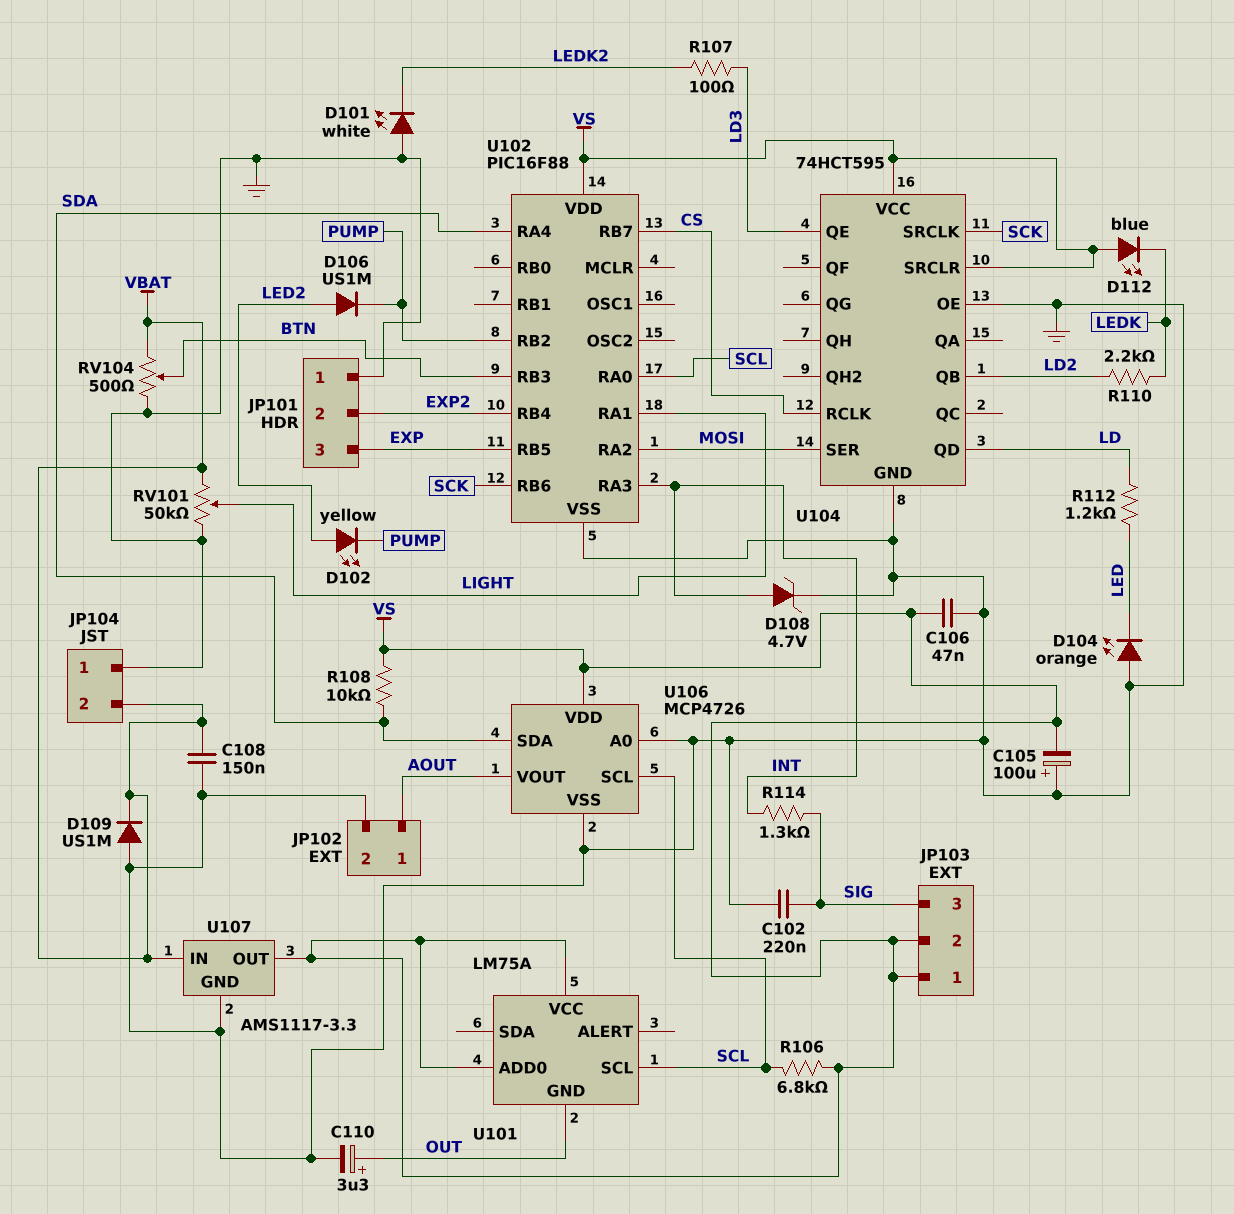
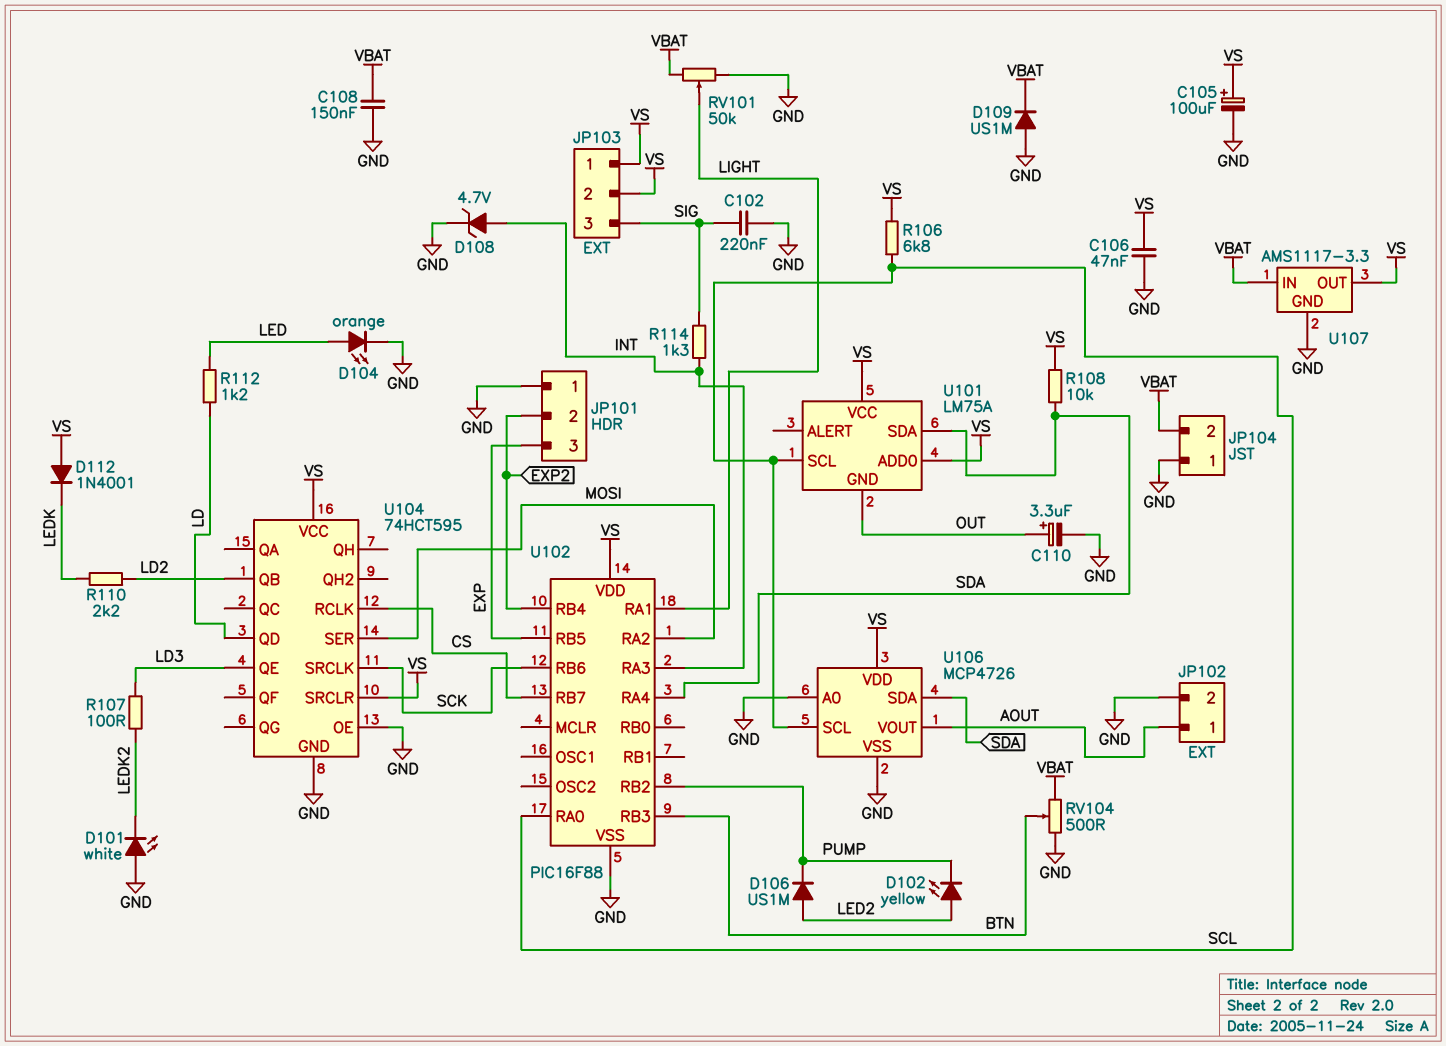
C105: 100uF (plus GND, minus VS) -> 100uF (plus VS, minus GND)
D104: LED orange (A GND, K LED) -> LED orange (A LED, K GND)
D112: LED blue (A VS, K LEDK) -> diode 1N4001 (A VS, K LEDK)
U101 pin SDA: none -> SDA

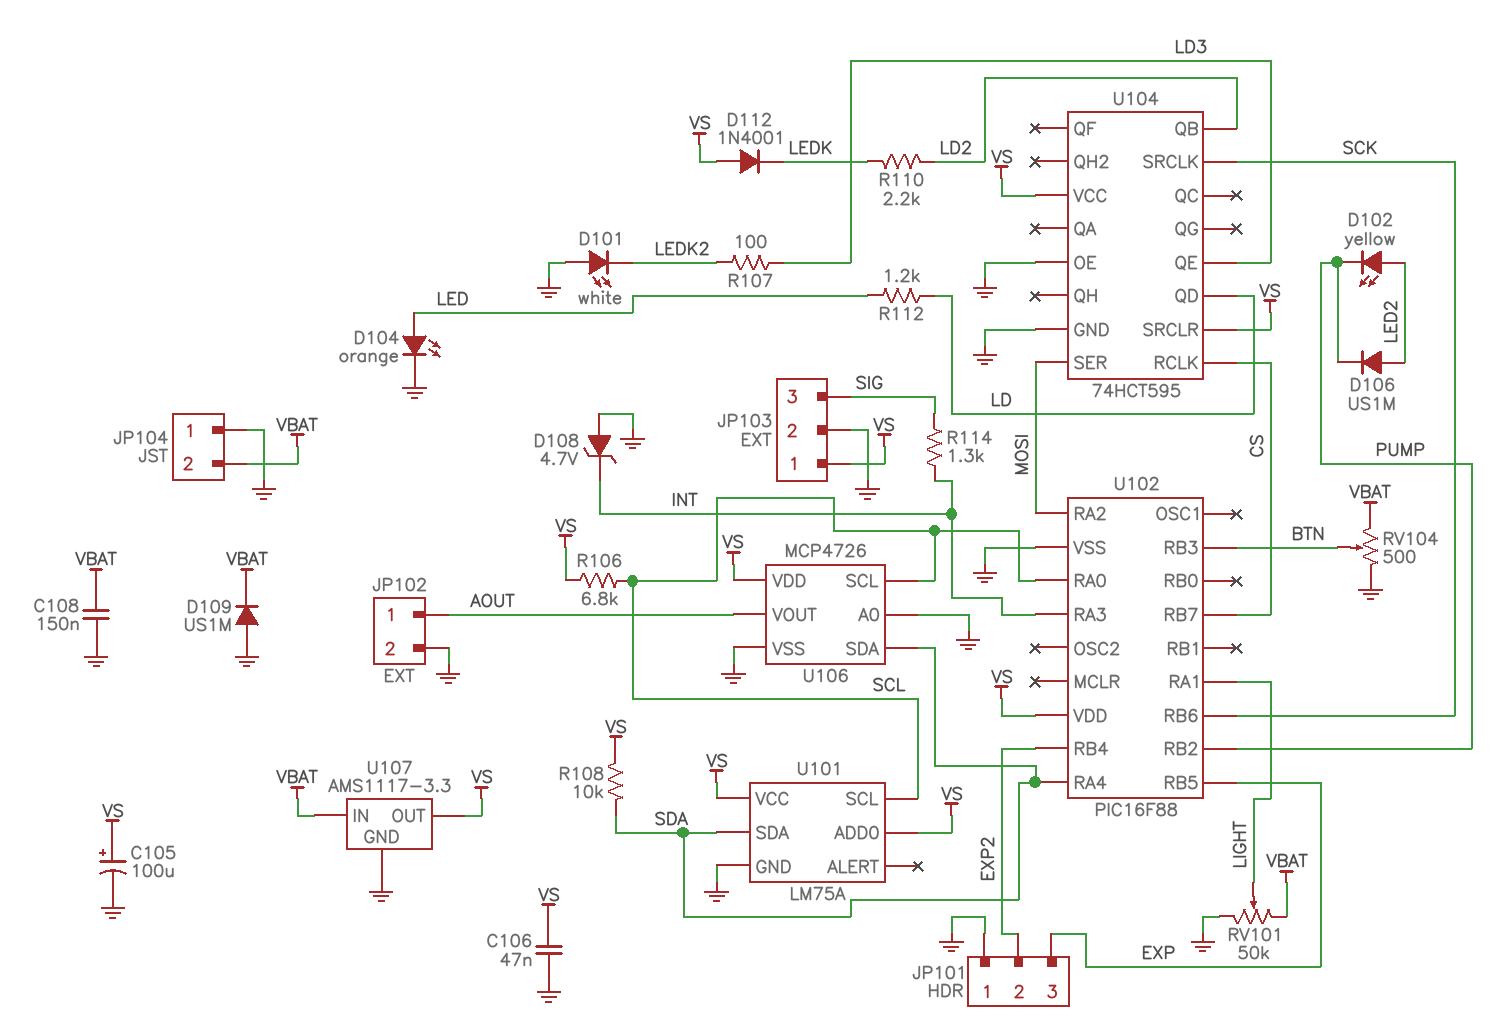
C102: 220nF (GND, SIG) -> none
C110: 3.3uF (plus OUT, minus GND) -> none
D108: zener 4.7V (A INT, K GND) -> zener 4.7V (A GND, K INT)
JP103 pin 2: VS -> GND
U101 pin GND: OUT -> GND

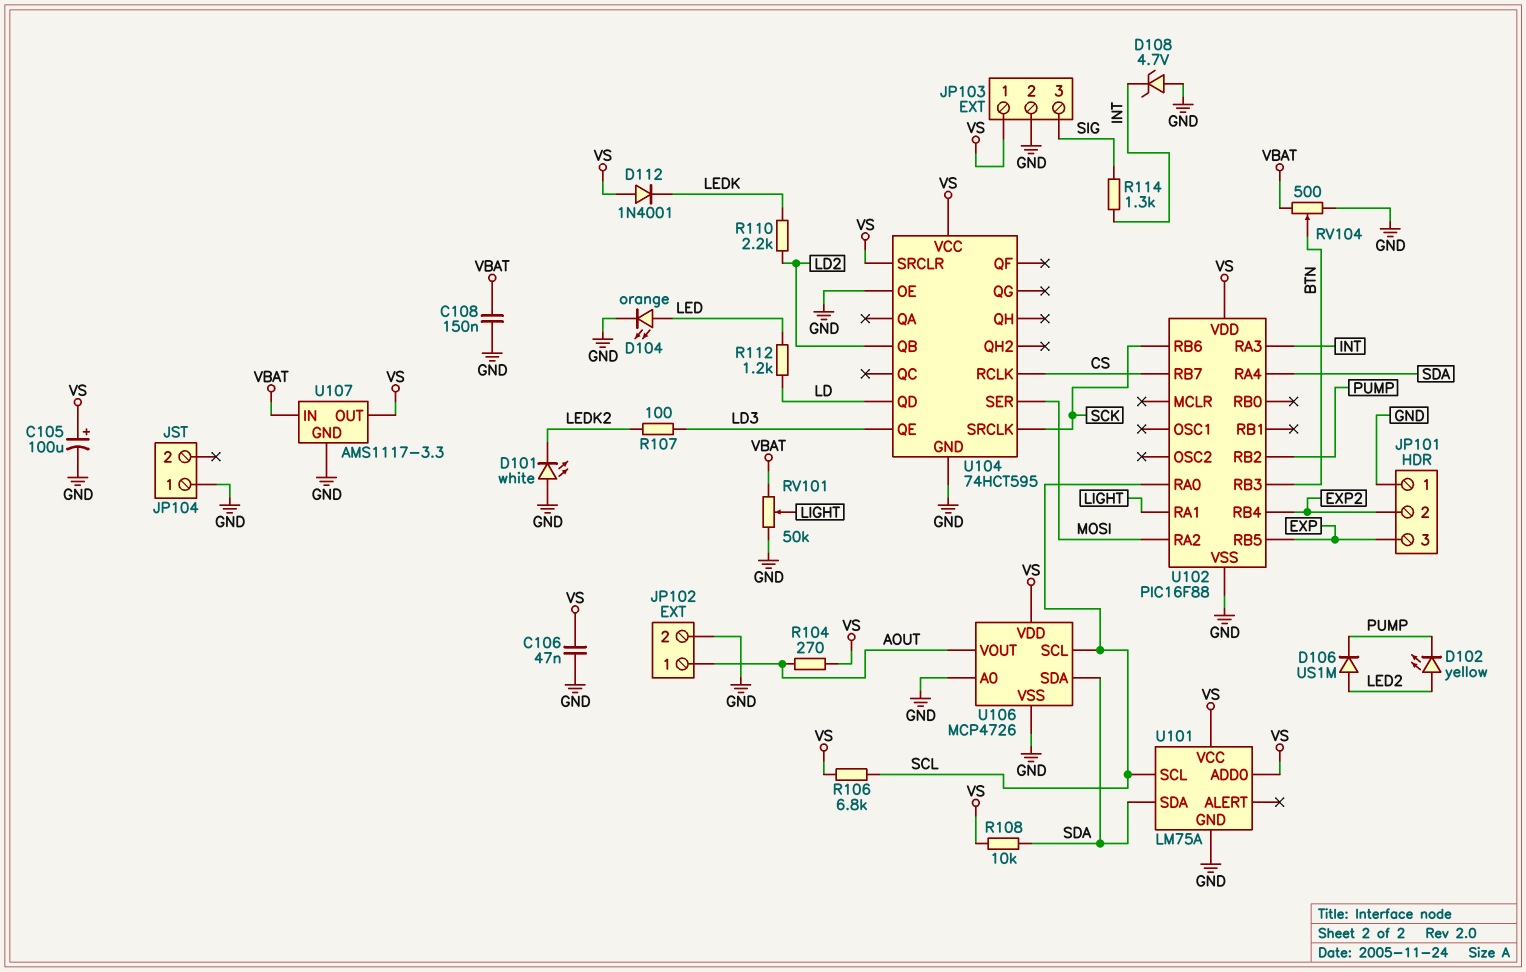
D109: diode US1M (A GND, K VBAT) -> none
JP104 pin 2: VBAT -> none
R104: none -> 270 (AOUT, VS)

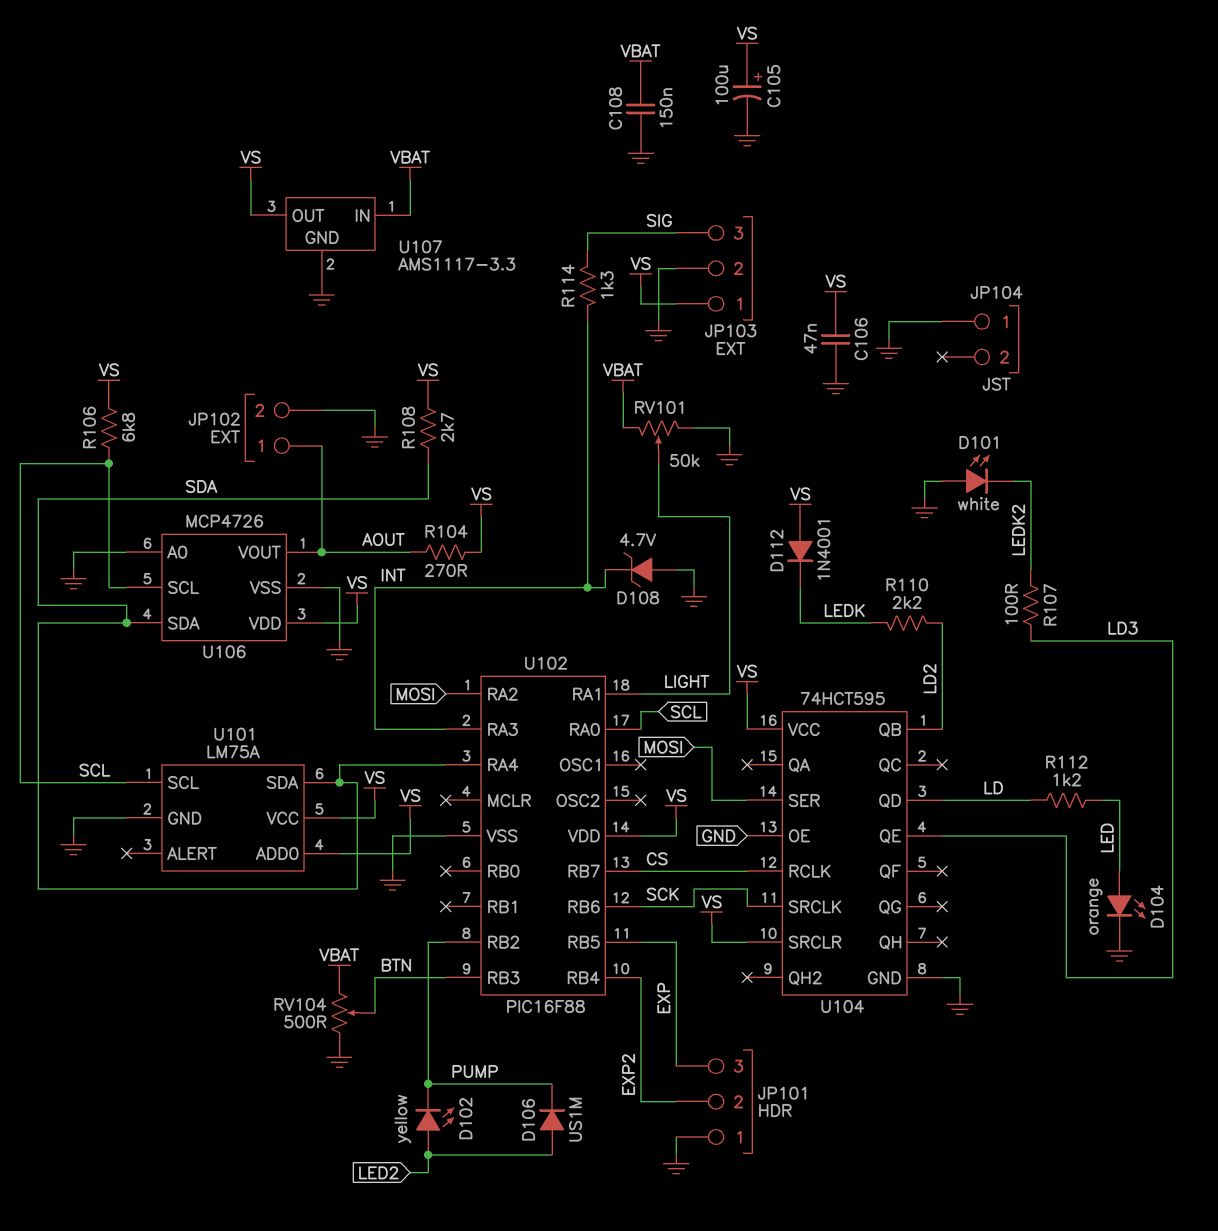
R108: 10k (SDA, VS) -> 2.7k (SDA, VS)

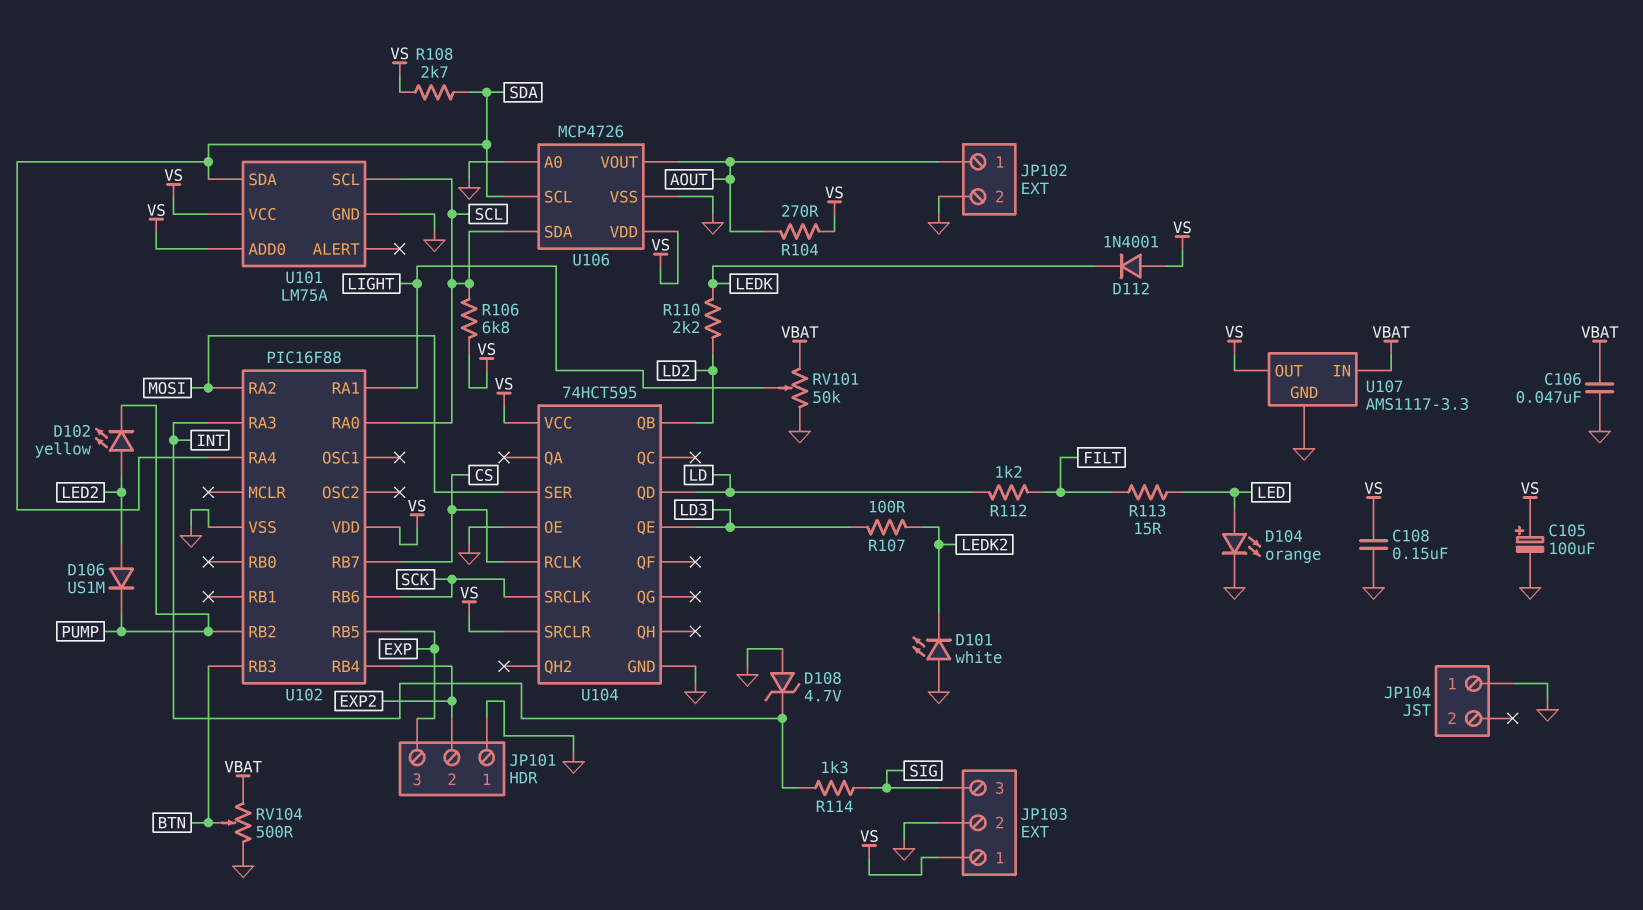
C106: 47nF (GND, VS) -> 47nF (GND, VBAT)
C108: 150nF (GND, VBAT) -> 150nF (GND, VS)
R112: 1.2k (LD, LED) -> 1.2k (FILT, LD)
R113: none -> 15 (FILT, LED)
U106 pin SCL: SCL -> SDA
U106 pin SDA: SDA -> SCL

